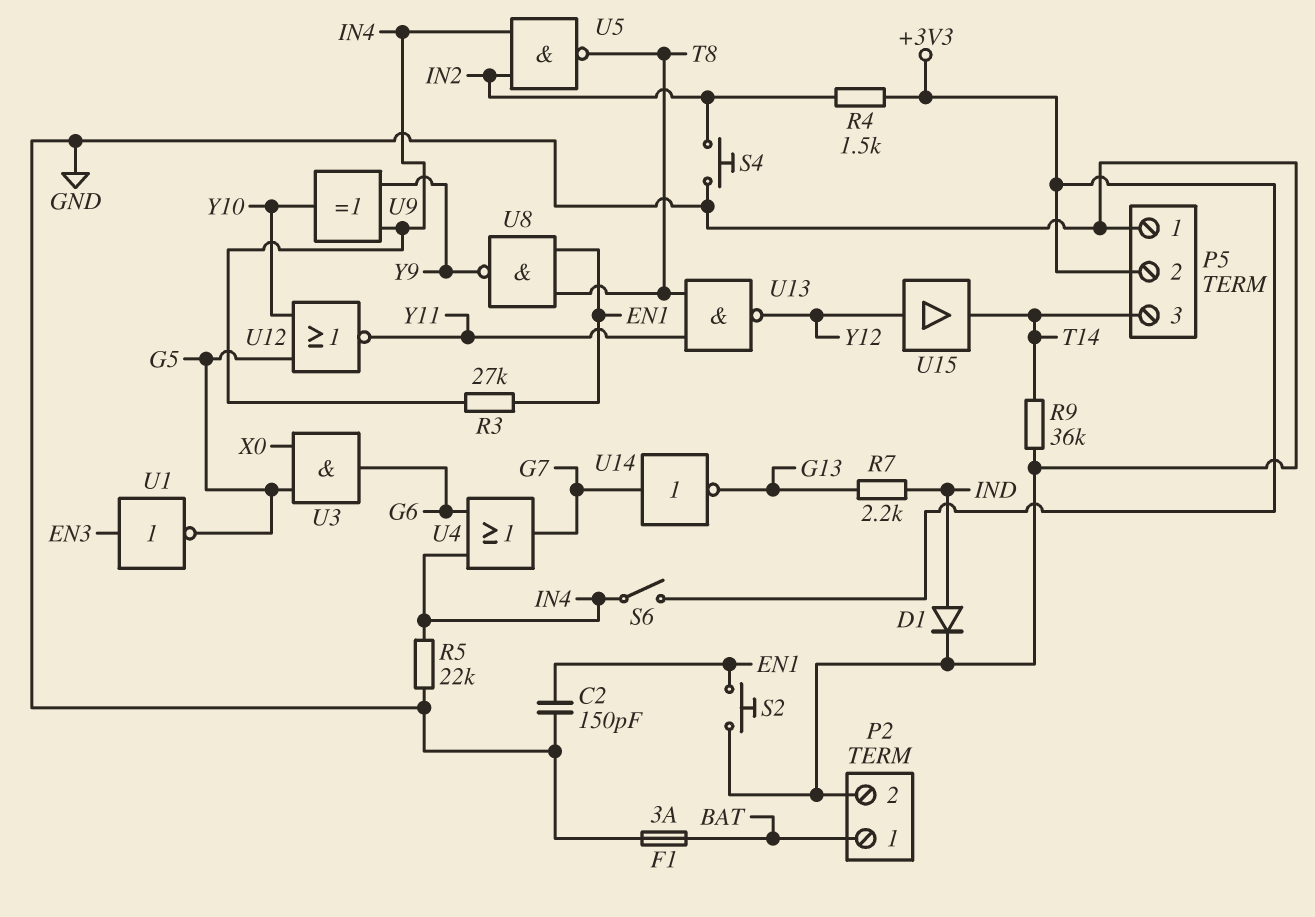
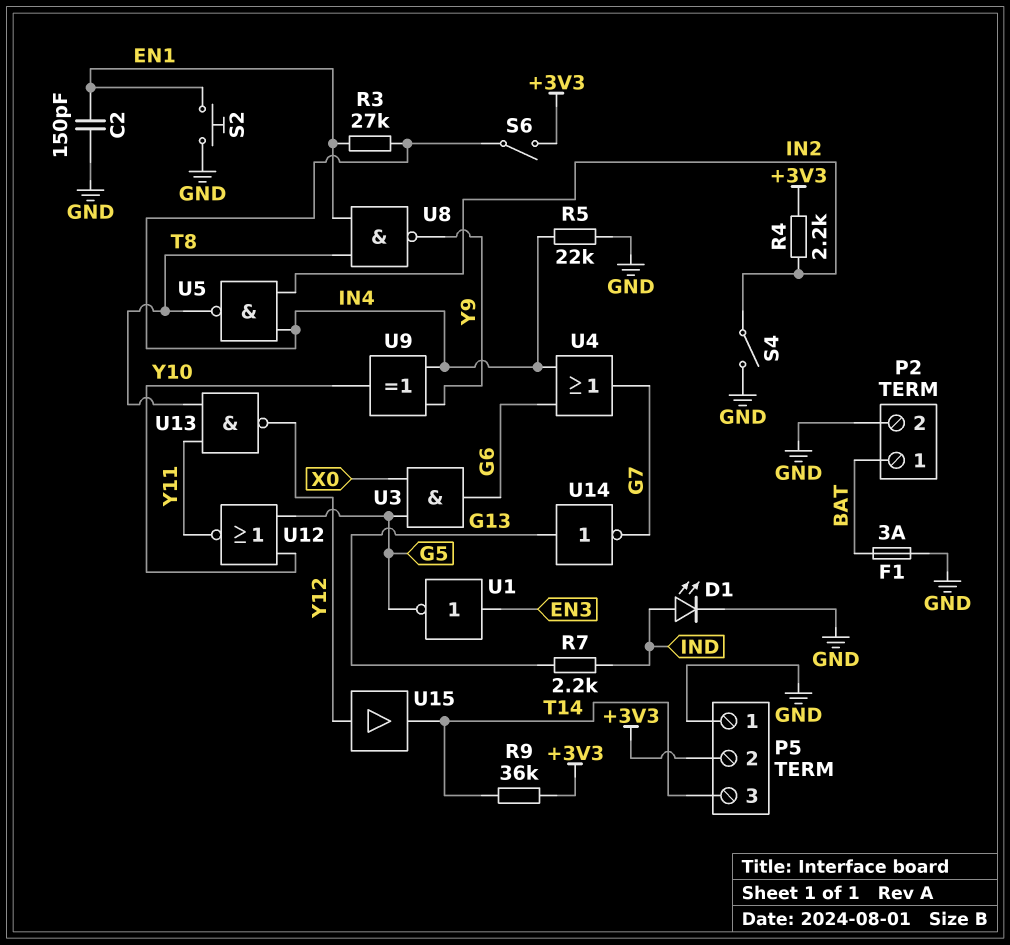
D1: diode (A IND, K GND) -> LED (A IND, K GND)
R4: 1.5k (+3V3, IN2) -> 2.2k (+3V3, IN2)
R9: 36k (GND, T14) -> 36k (+3V3, T14)
S4: button (GND, IN2) -> switch (GND, IN2)
U14: NOT (in G7, out G13) -> NOT (in G13, out G7)

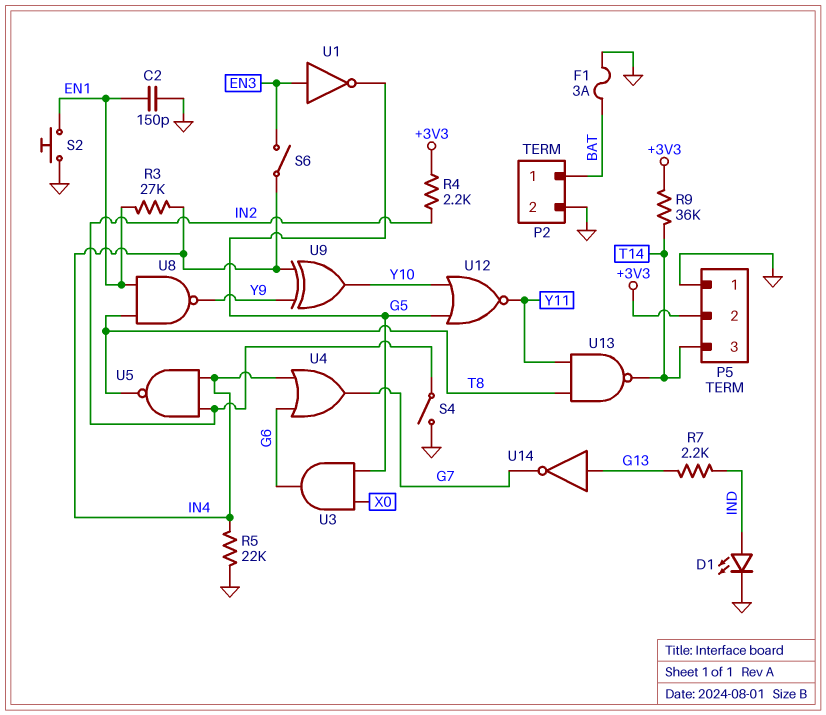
S6: switch (+3V3, IN4) -> switch (EN3, IN4)
U13: NAND (in T8, in Y11, out Y12) -> NAND (in T8, in Y11, out T14)
U15: buffer (in Y12, out T14) -> none

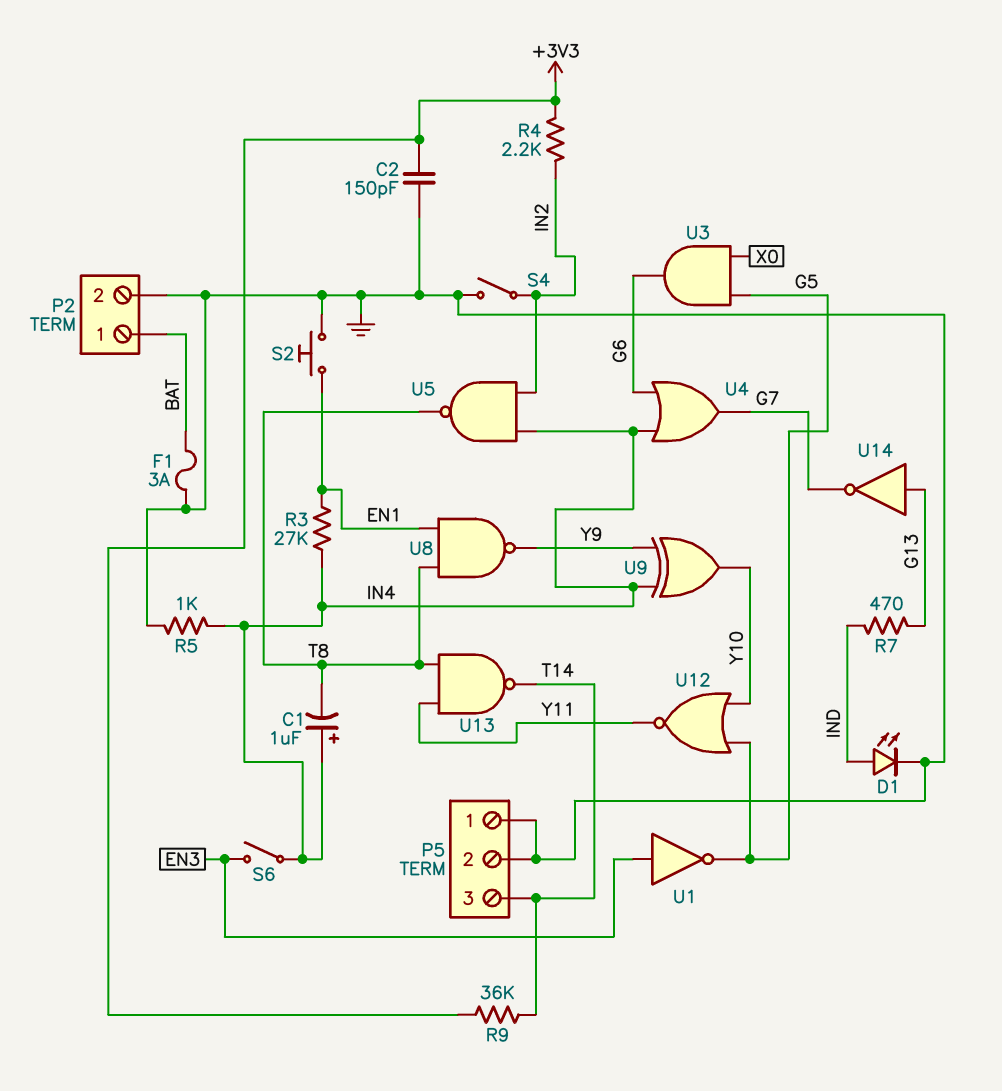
C1: none -> 1uF (plus IN4, minus T8)
C2: 150pF (EN1, GND) -> 150pF (+3V3, GND)
P5 pin 2: +3V3 -> GND
R5: 22k (GND, IN4) -> 1k (GND, IN4)
R7: 2.2k (G13, IND) -> 470 (G13, IND)

